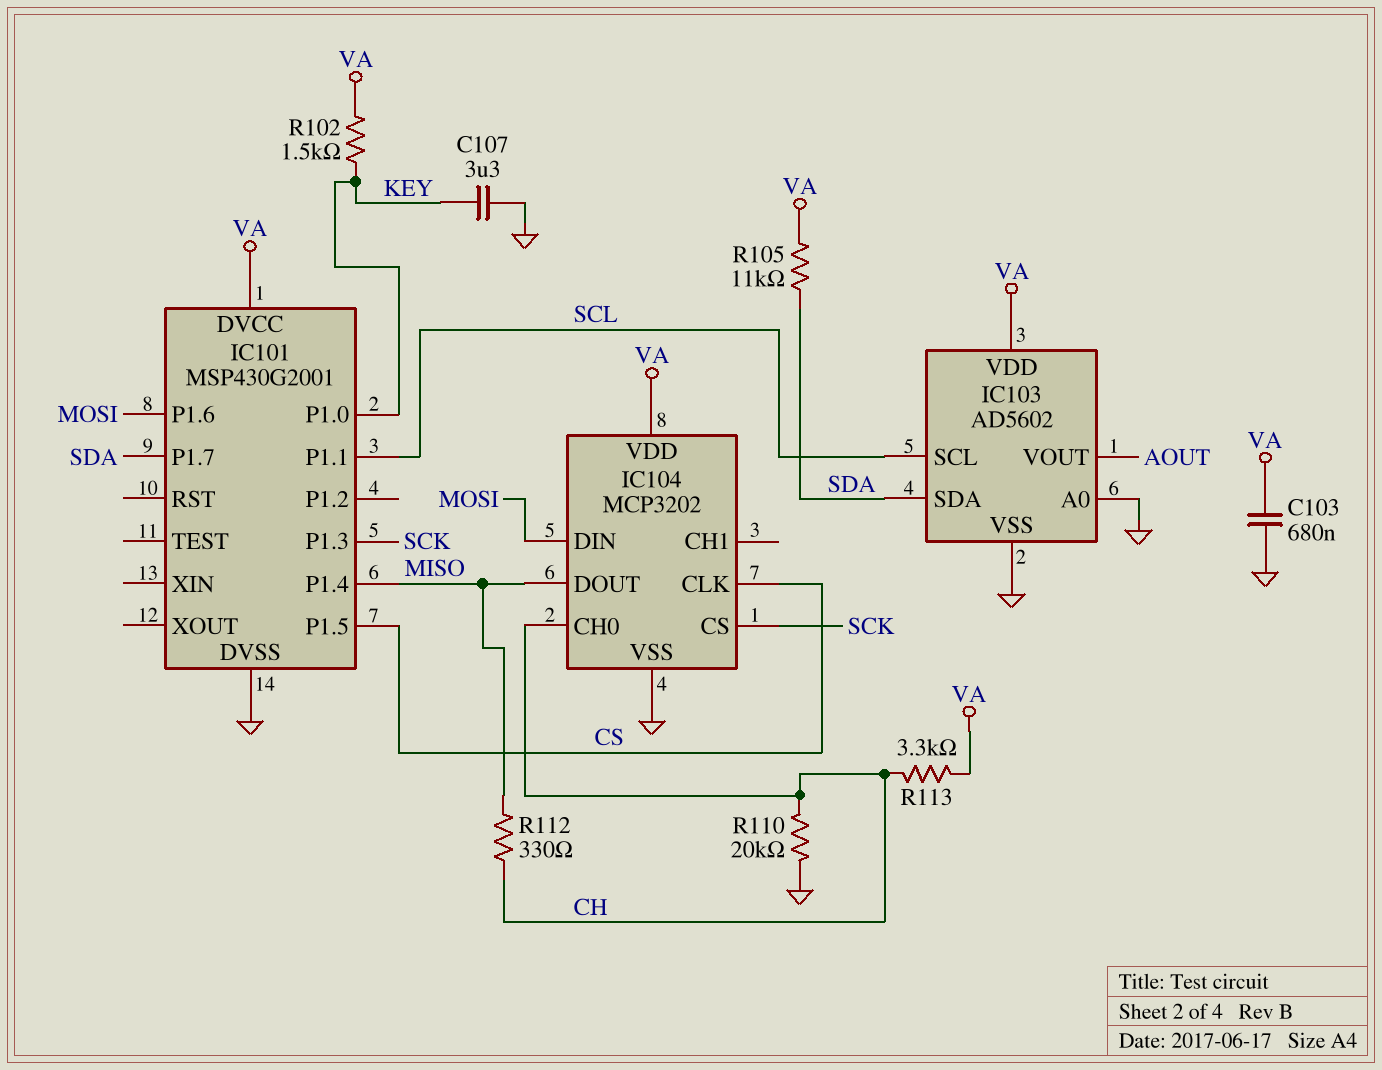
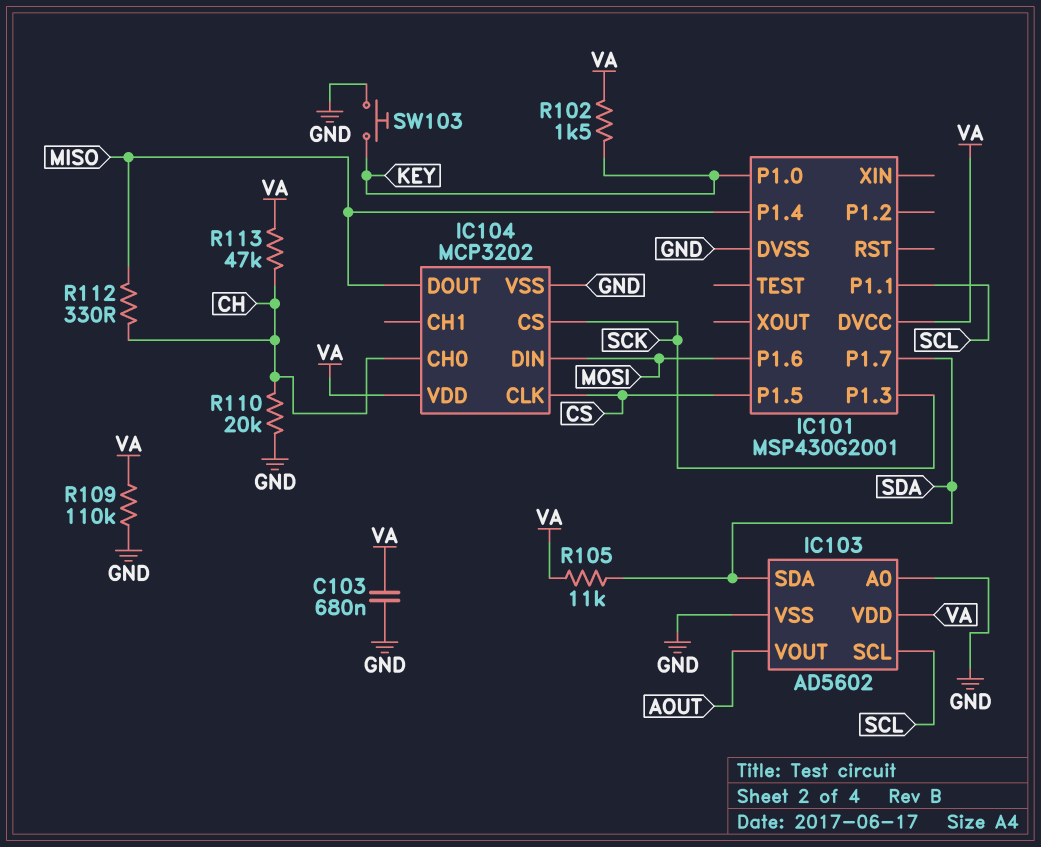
C107: 3.3uF (GND, KEY) -> none
R109: none -> 110k (GND, VA)
R113: 3.3k (CH, VA) -> 47k (CH, VA)
SW103: none -> button (GND, KEY)

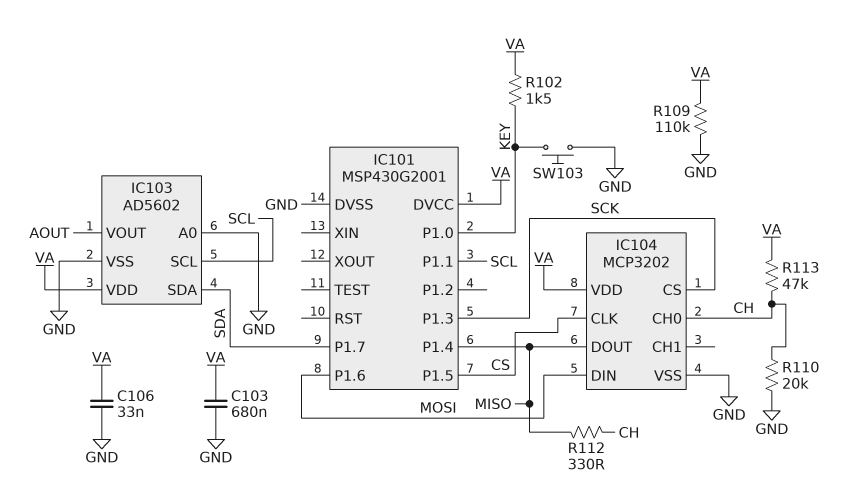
C106: none -> 33nF (GND, VA)
R105: 11k (SDA, VA) -> none

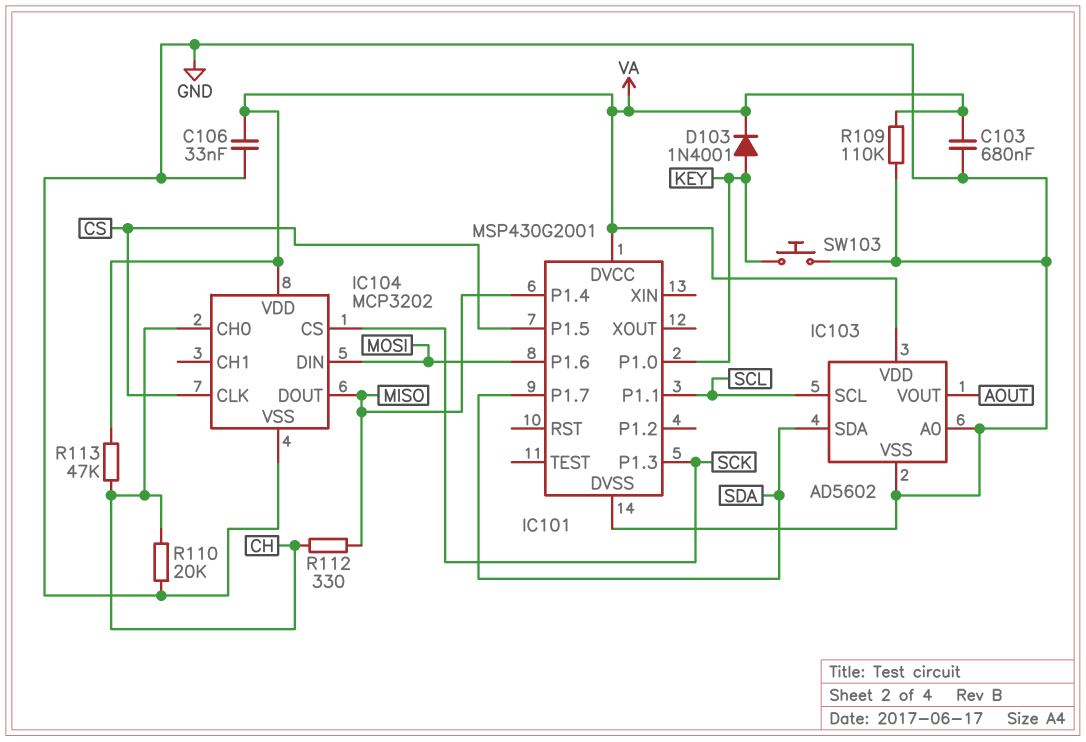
D103: none -> diode 1N4001 (A KEY, K VA)
R102: 1.5k (KEY, VA) -> none

